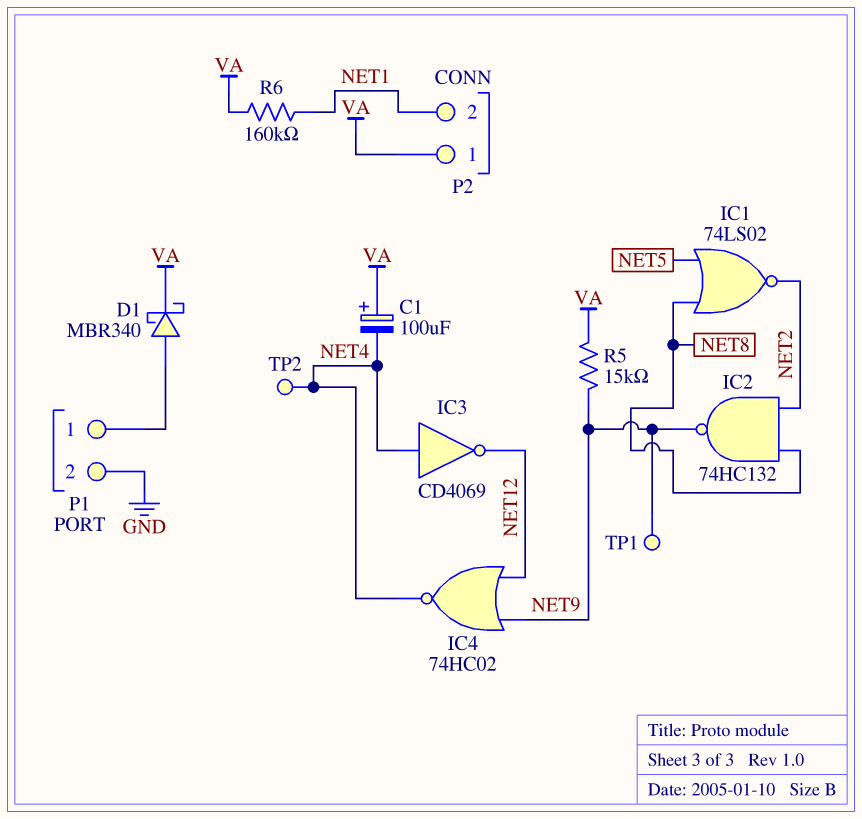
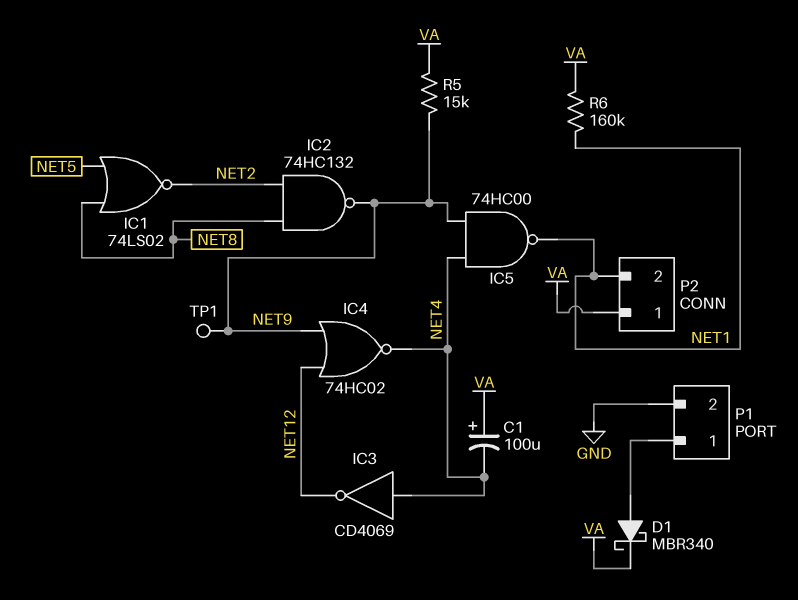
IC5: none -> NAND 74HC00 (in NET4, in NET9, out NET1)
TP2: test point (NET4) -> none

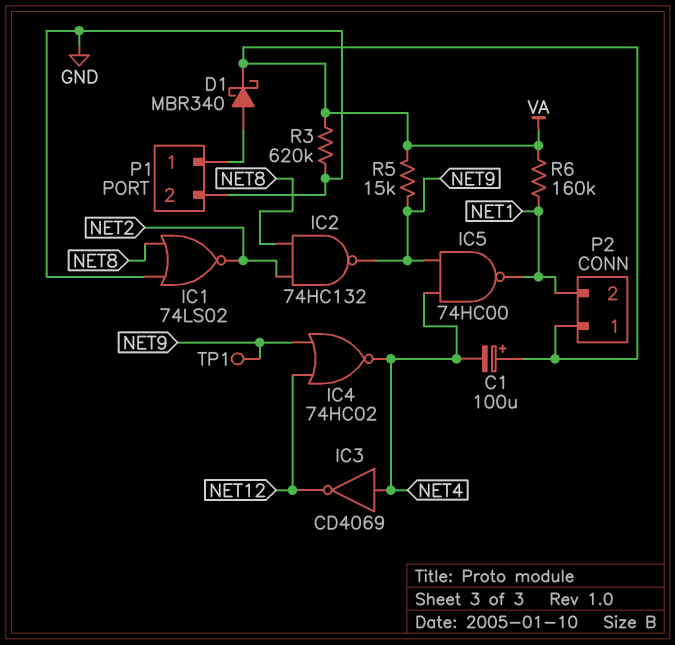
IC1: NOR 74LS02 (in NET5, in NET8, out NET2) -> NOR 74LS02 (in GND, in NET8, out NET2)
R3: none -> 620k (GND, VA)

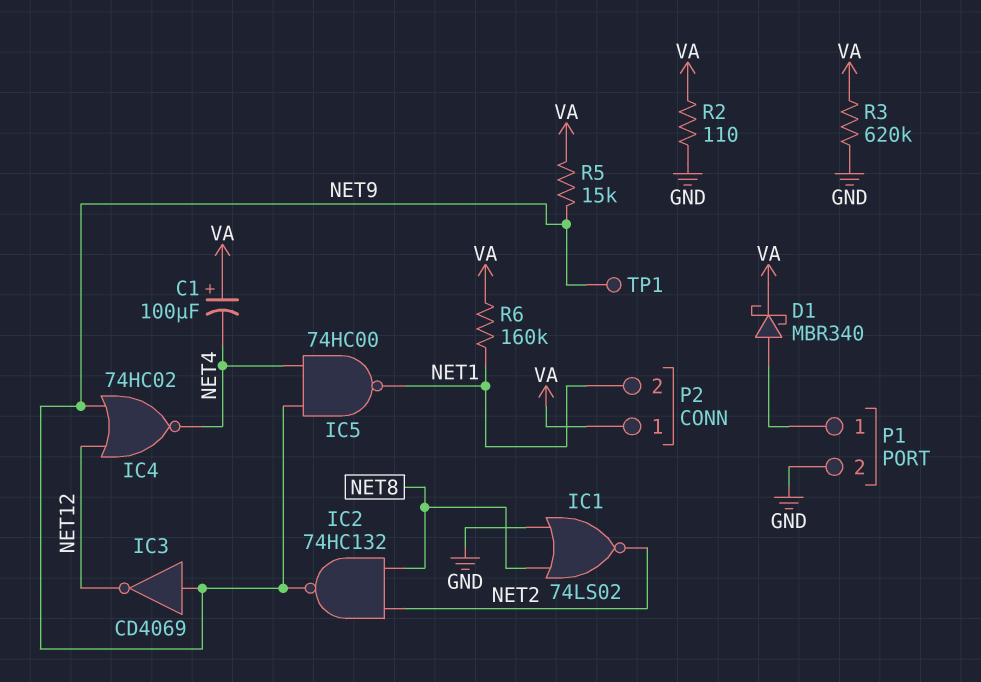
IC3: NOT CD4069 (in NET4, out NET12) -> NOT CD4069 (in NET9, out NET12)
R2: none -> 110 (GND, VA)

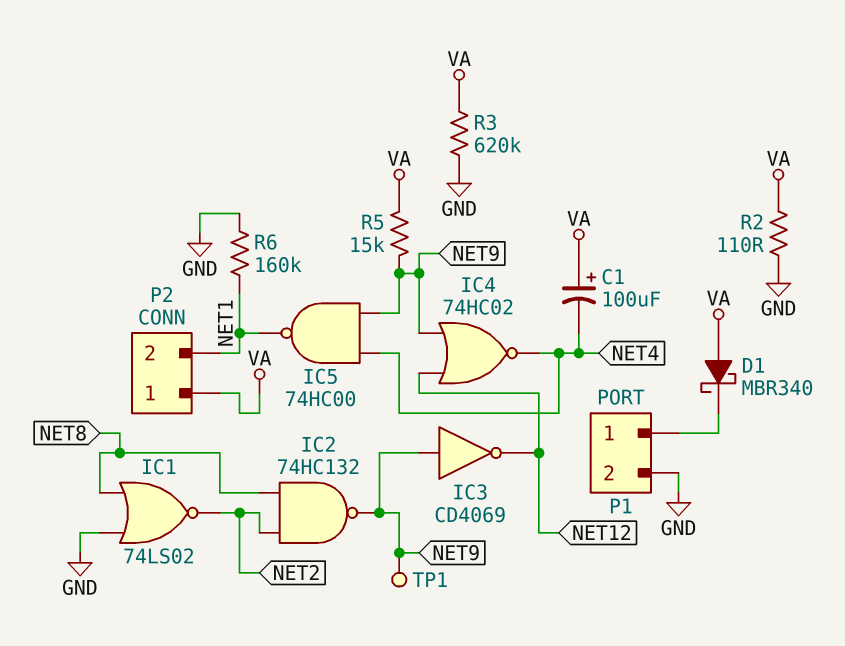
D1: schottky MBR340 (A P1/1, K VA) -> schottky MBR340 (A VA, K P1/1)
R6: 160k (NET1, VA) -> 160k (GND, NET1)

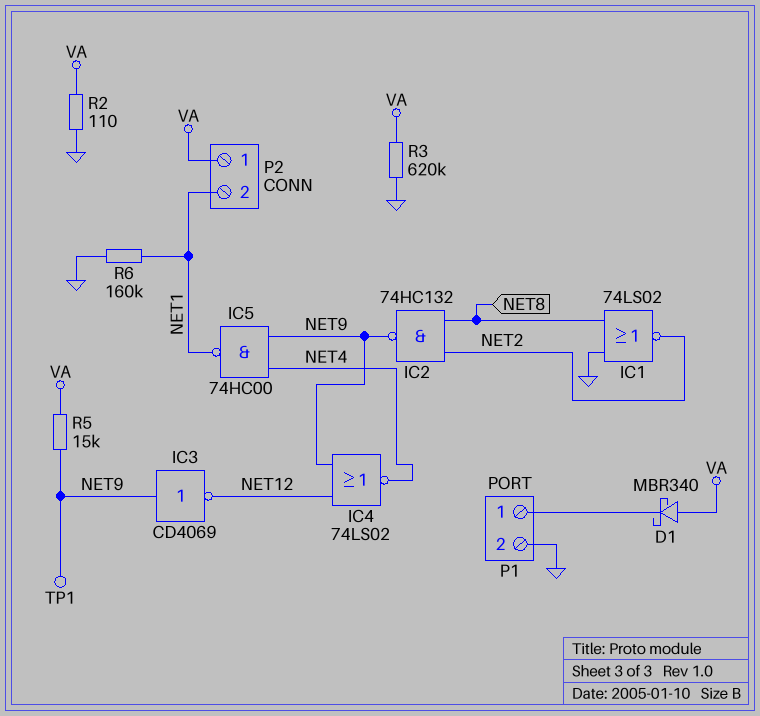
C1: 100uF (plus VA, minus NET4) -> none
IC4: NOR 74HC02 (in NET9, in NET12, out NET4) -> NOR 74LS02 (in NET9, in NET12, out NET4)

